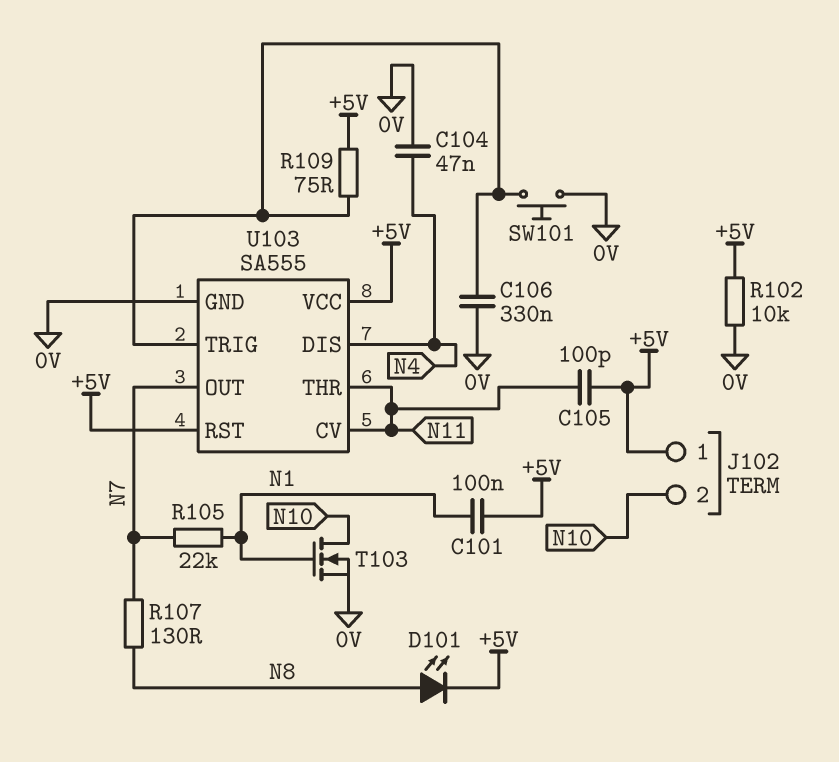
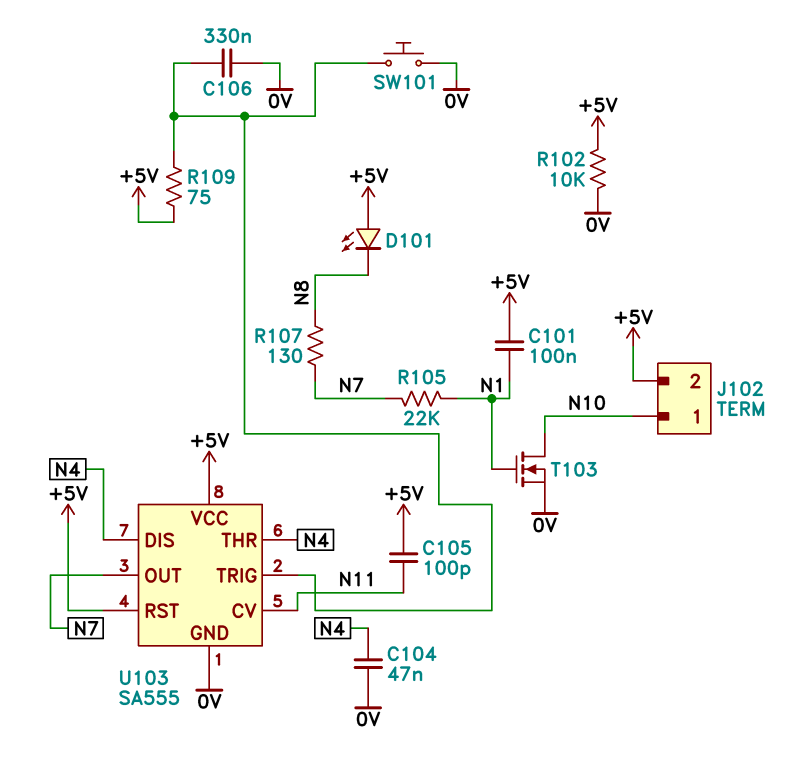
D101: LED (A N8, K +5V) -> LED (A +5V, K N8)
J102 pin 1: +5V -> N10
J102 pin 2: N10 -> +5V
U103 pin THR: N11 -> N4

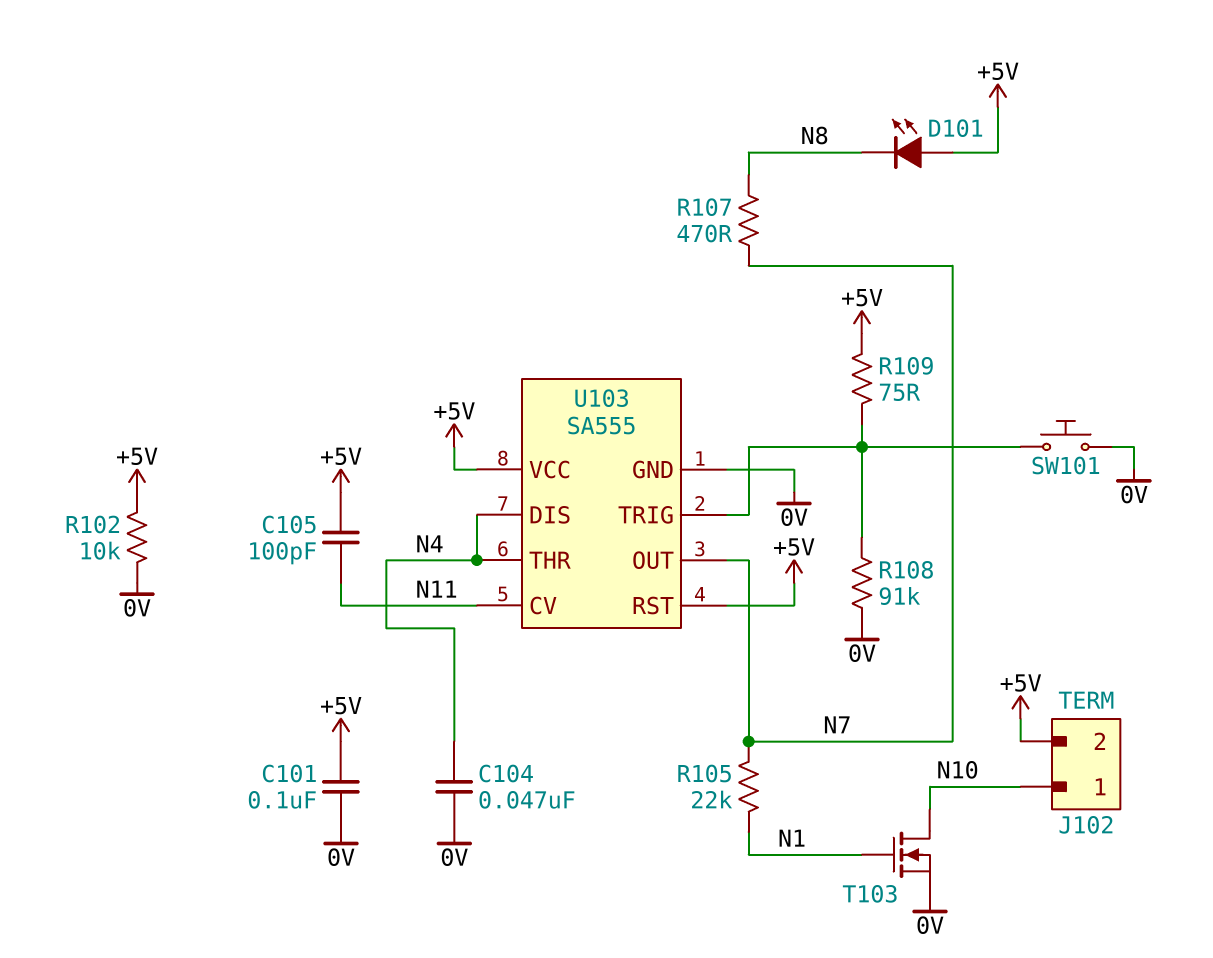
C101: 100nF (+5V, N1) -> 100nF (+5V, 0V)
C106: 330nF (0V, U103/TRIG) -> none
R107: 130 (N7, N8) -> 470 (N7, N8)
R108: none -> 91k (0V, U103/TRIG)

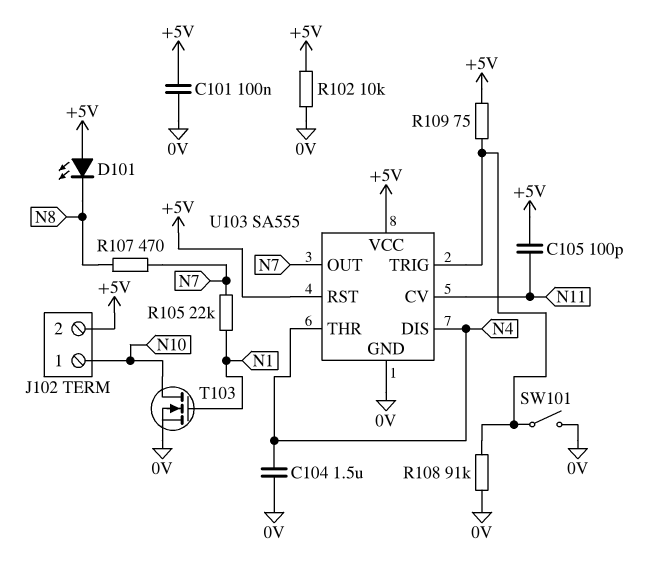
C104: 47nF (0V, N4) -> 1.5uF (0V, N4)
SW101: button (0V, U103/TRIG) -> switch (0V, U103/TRIG)

